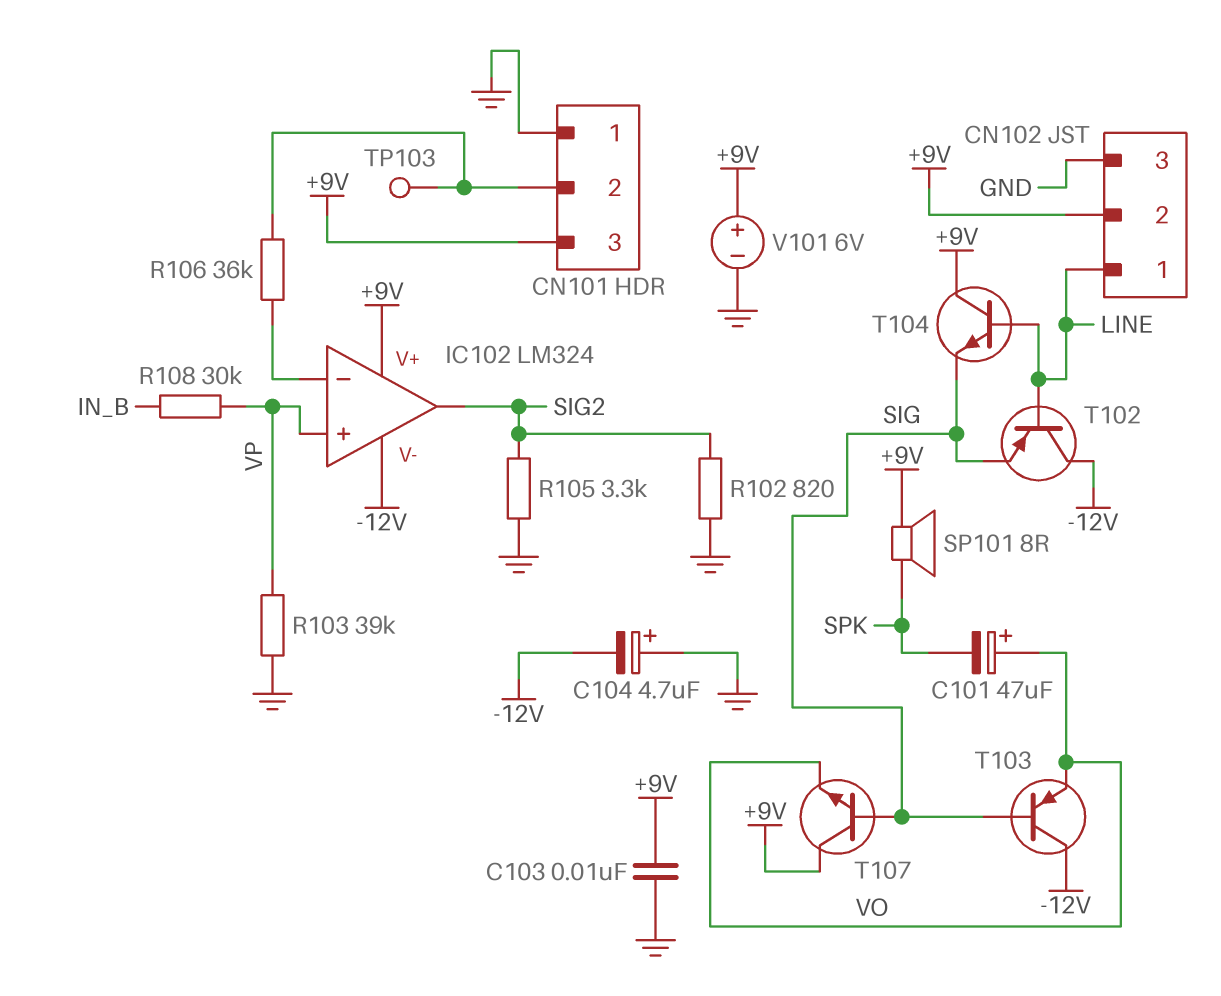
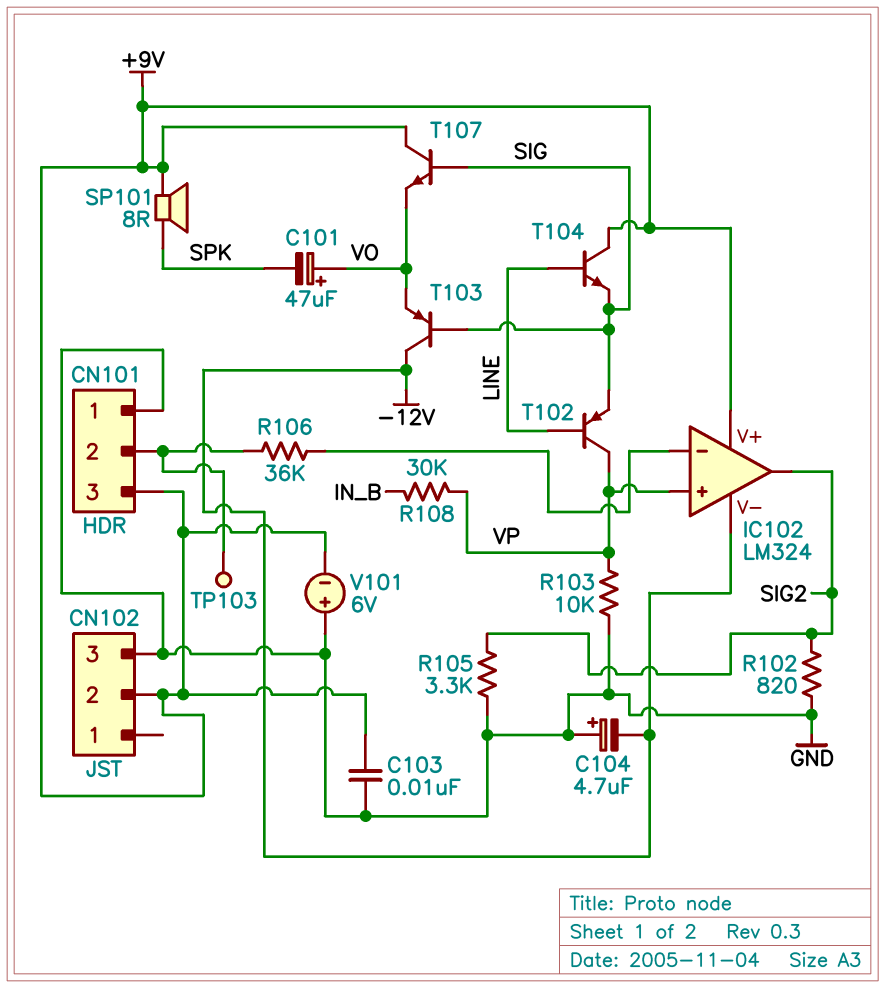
CN102 pin 1: LINE -> none
R103: 39k (GND, VP) -> 10k (GND, VP)
T102: PNP (B LINE, C -12V, E SIG) -> PNP (B LINE, C VP, E SIG)
V101: 6V (plus +9V, minus GND) -> 6V (plus GND, minus +9V)

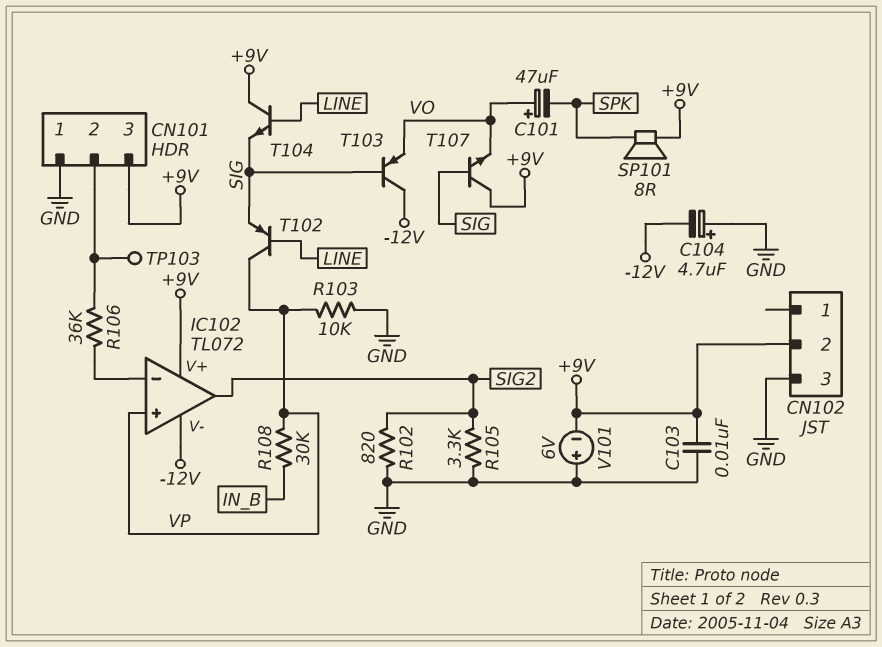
IC102: LM324 -> TL072

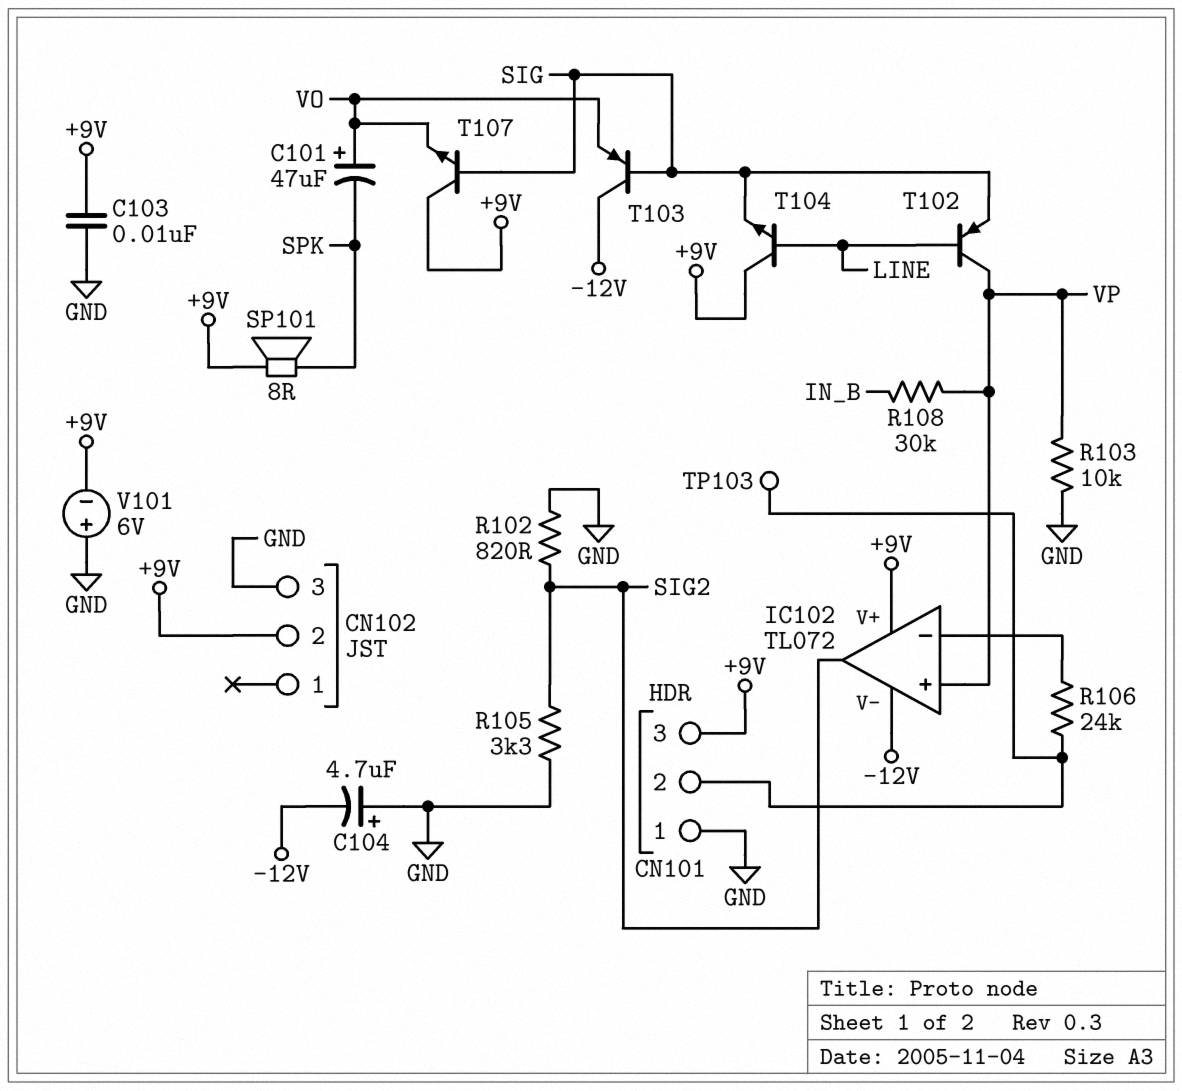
R106: 36k (CN101/2, IC102/in-) -> 24k (CN101/2, IC102/in-)

